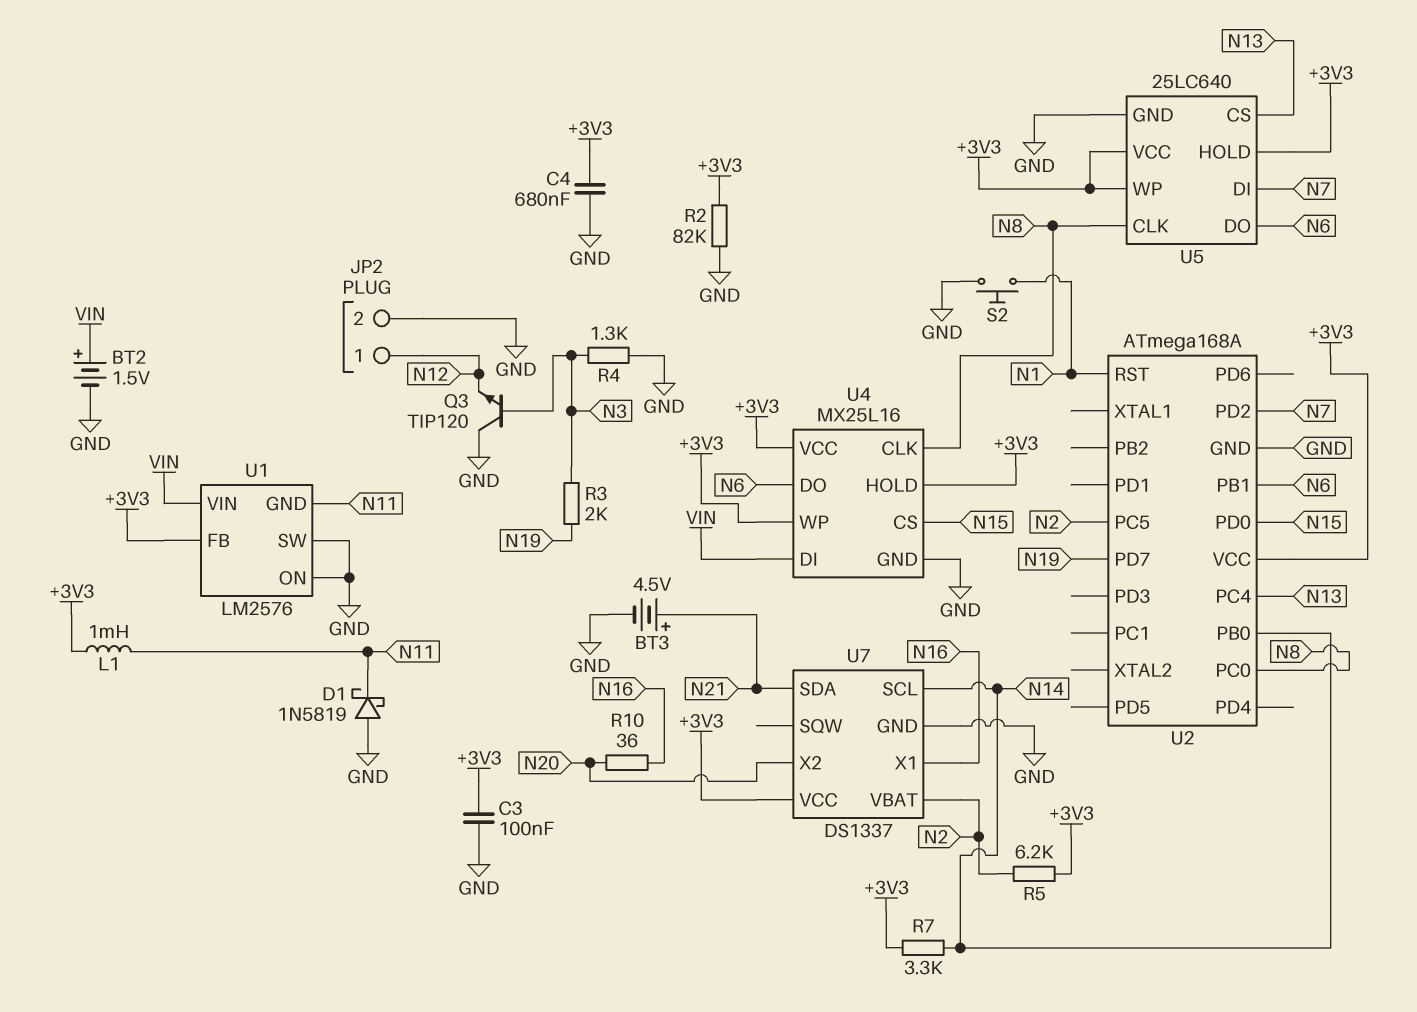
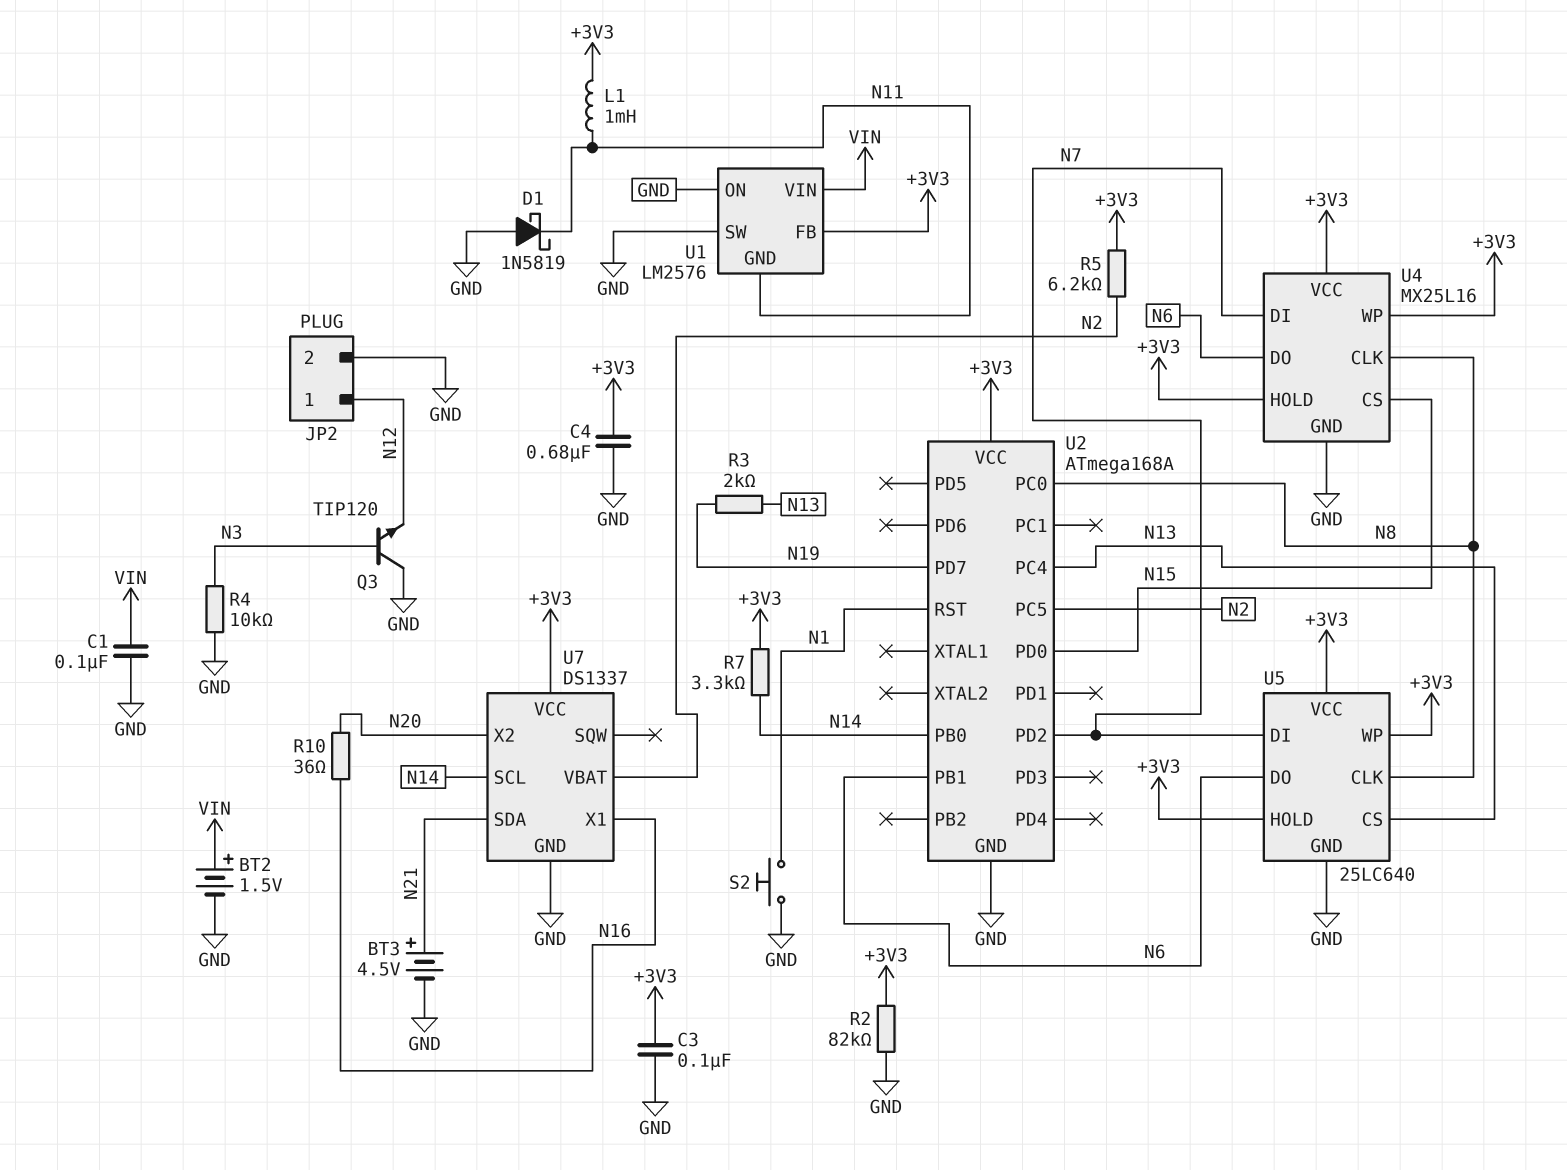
C1: none -> 100nF (GND, VIN)
R3: 2k (N3, N19) -> 2k (N13, N19)
R4: 1.3k (GND, N3) -> 10k (GND, N3)
U4 pin DI: VIN -> N7

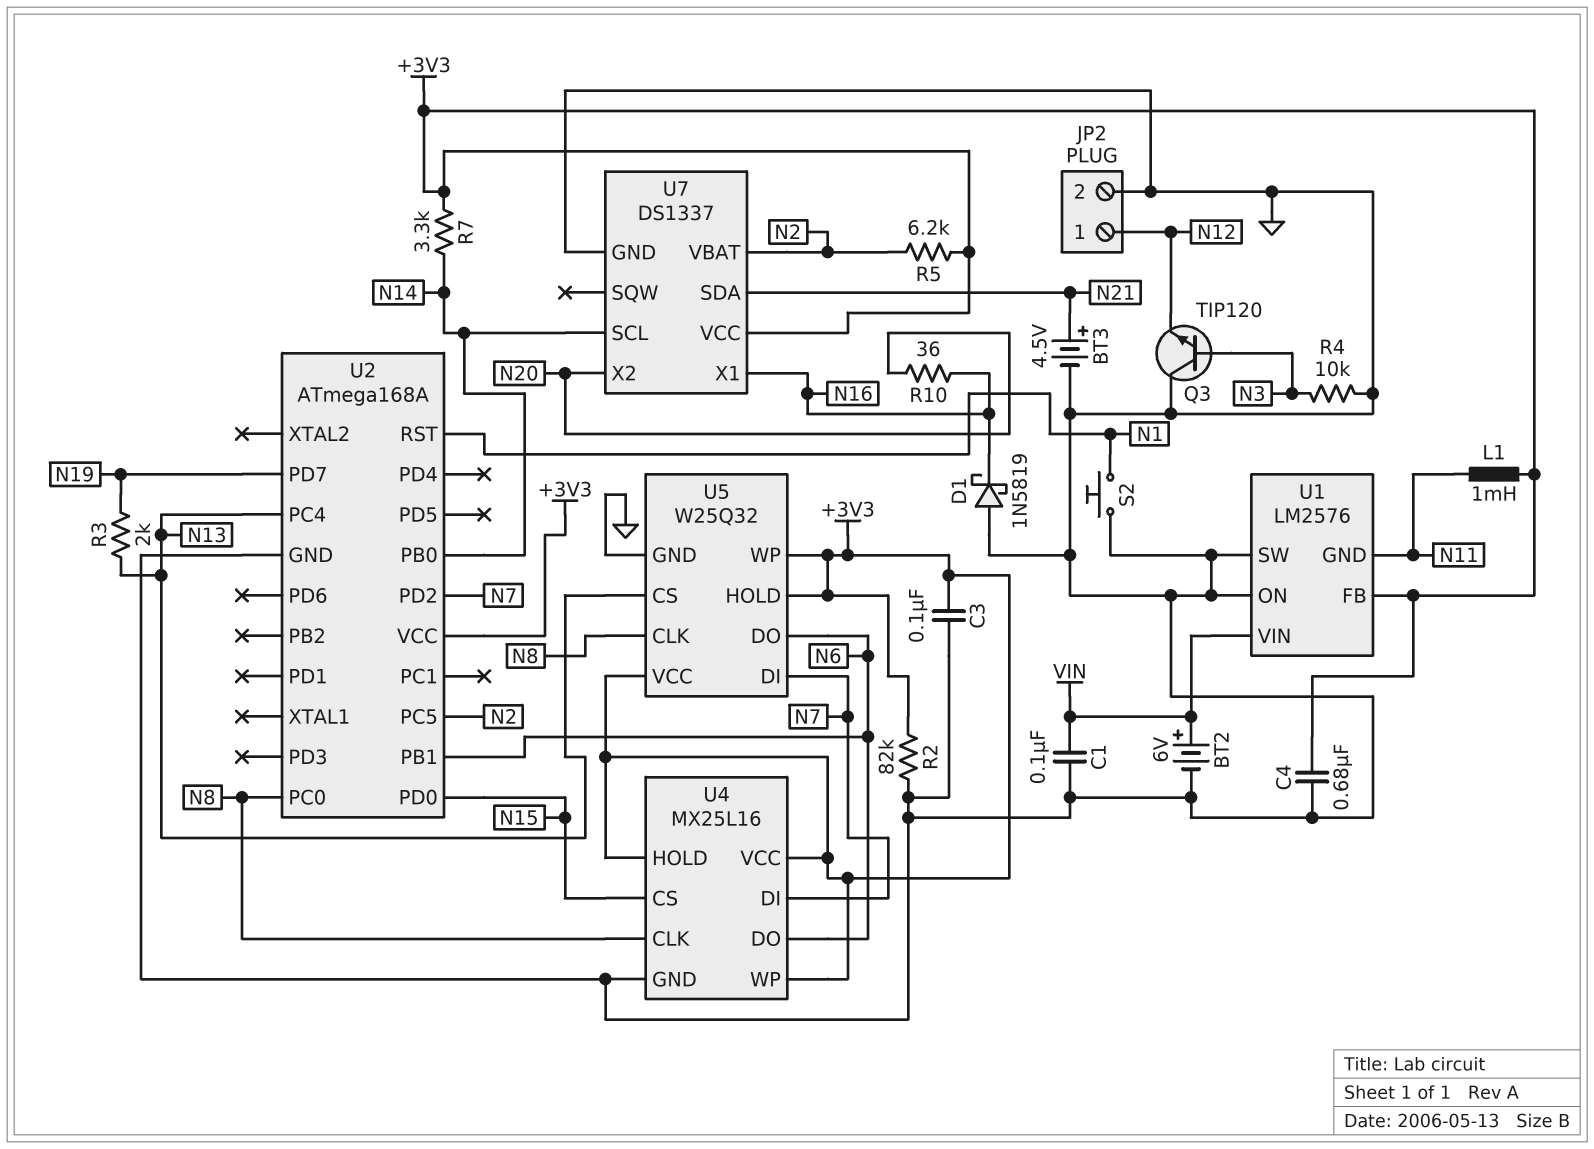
BT2: 1.5V (plus VIN, minus GND) -> 6V (plus VIN, minus GND)
D1: schottky 1N5819 (A GND, K N11) -> schottky 1N5819 (A GND, K N16)
U5: 25LC640 -> W25Q32

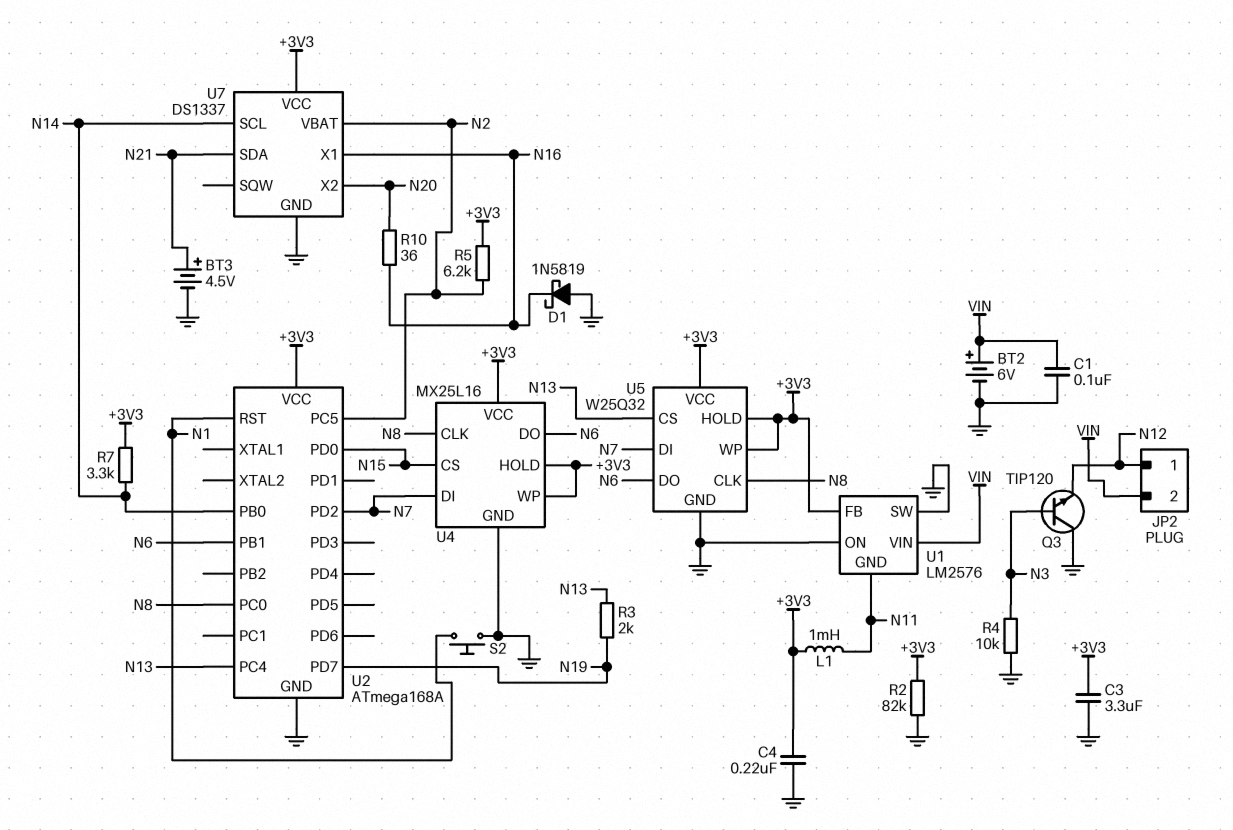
C3: 100nF (+3V3, GND) -> 3.3uF (+3V3, GND)
C4: 680nF (+3V3, GND) -> 220nF (+3V3, GND)
JP2 pin 2: GND -> VIN

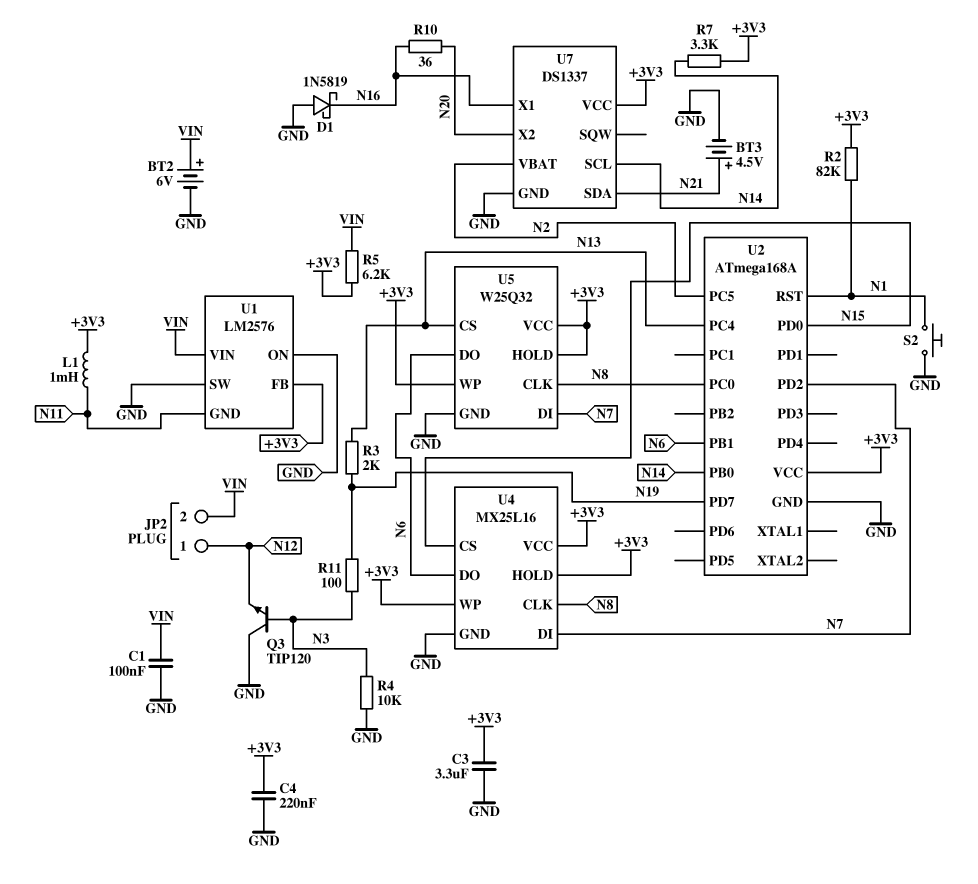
R2: 82k (+3V3, GND) -> 82k (+3V3, N1)
R5: 6.2k (+3V3, N2) -> 6.2k (+3V3, VIN)
R11: none -> 100 (N3, N19)

